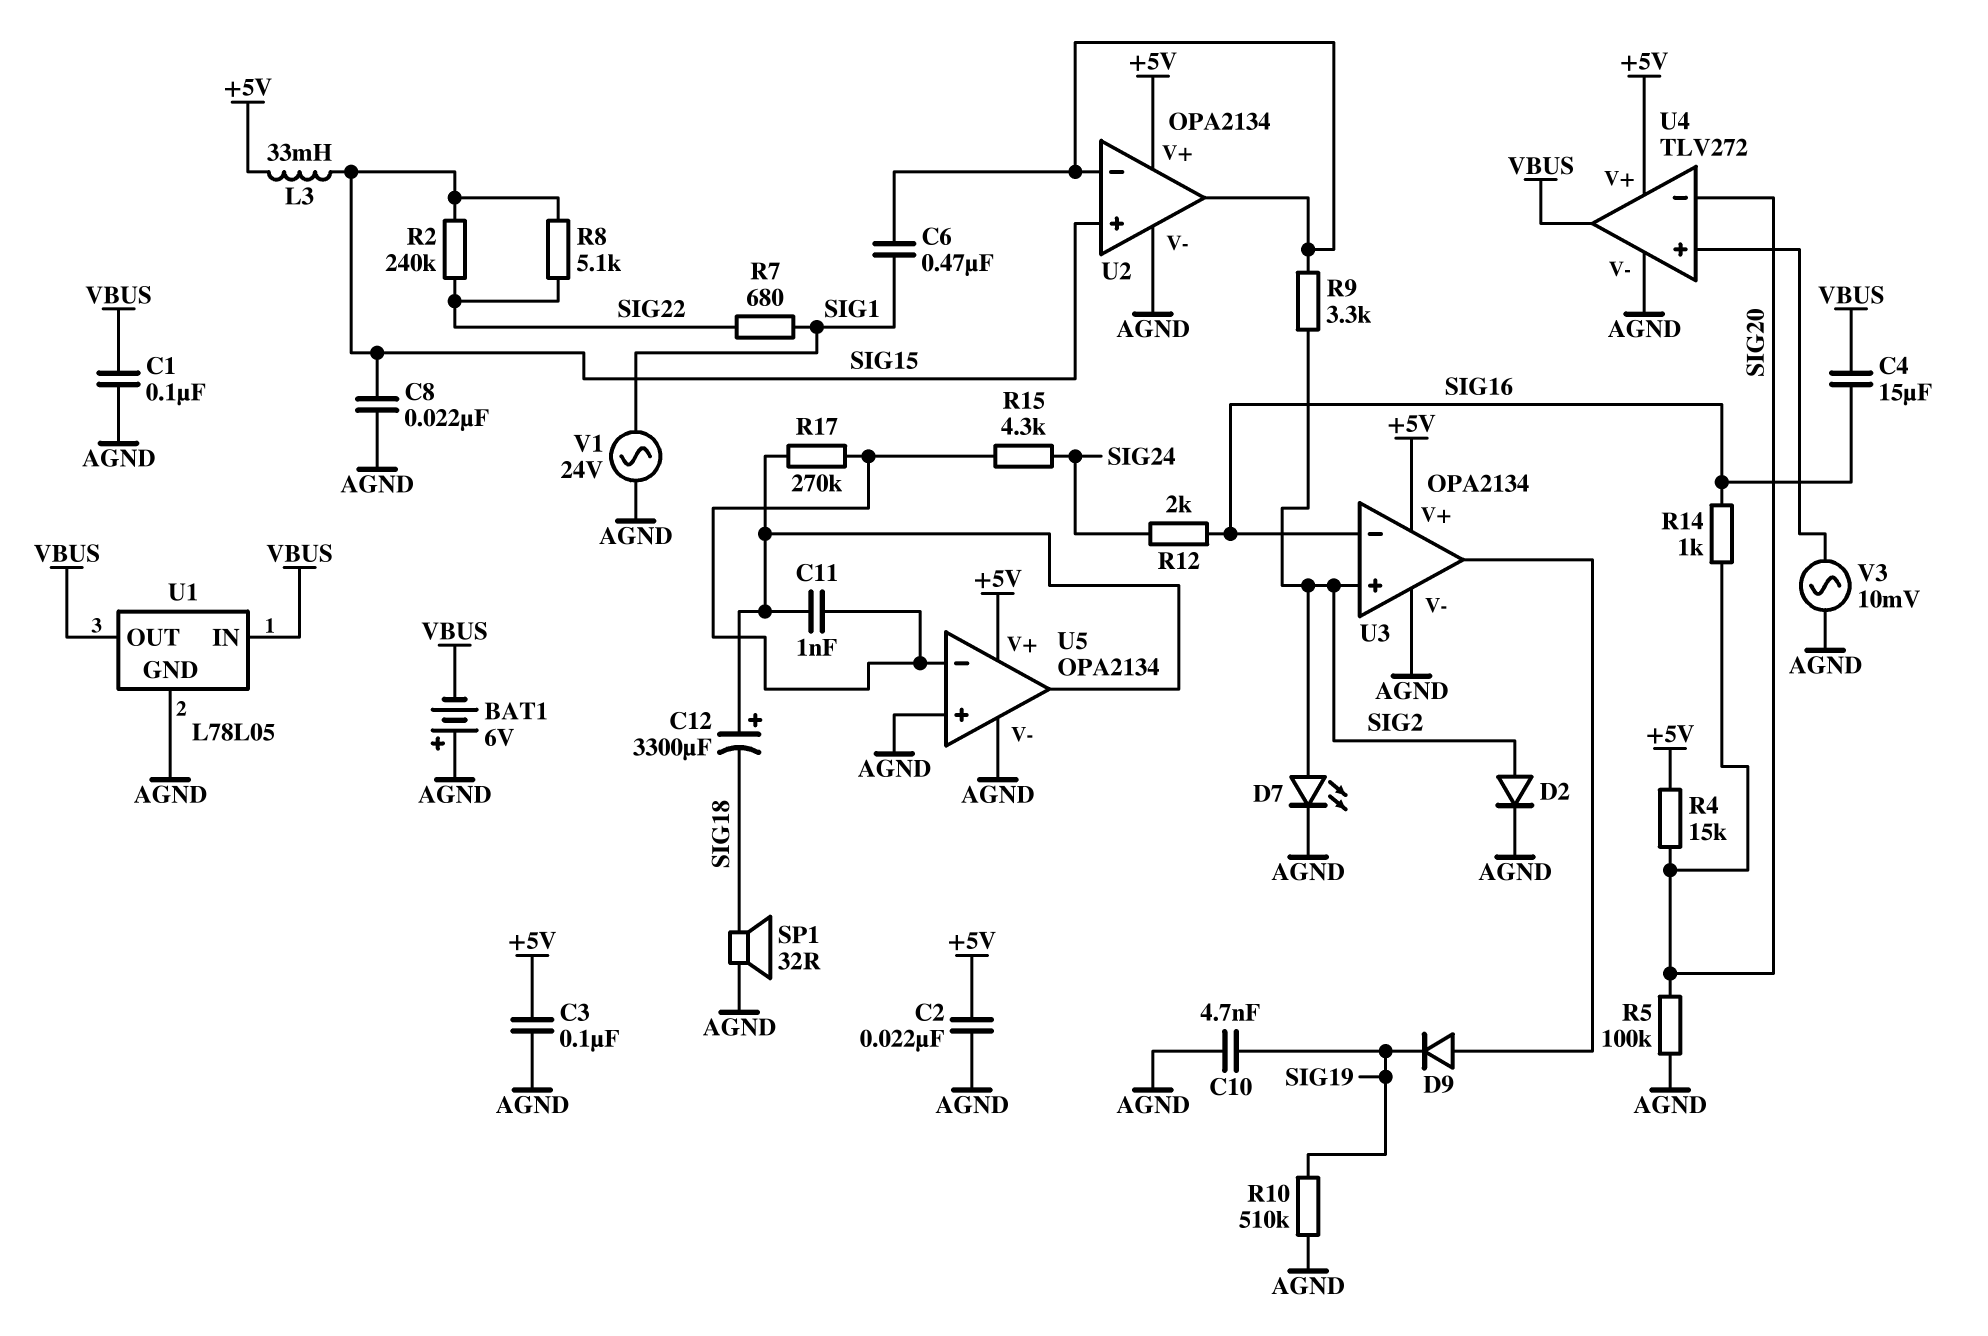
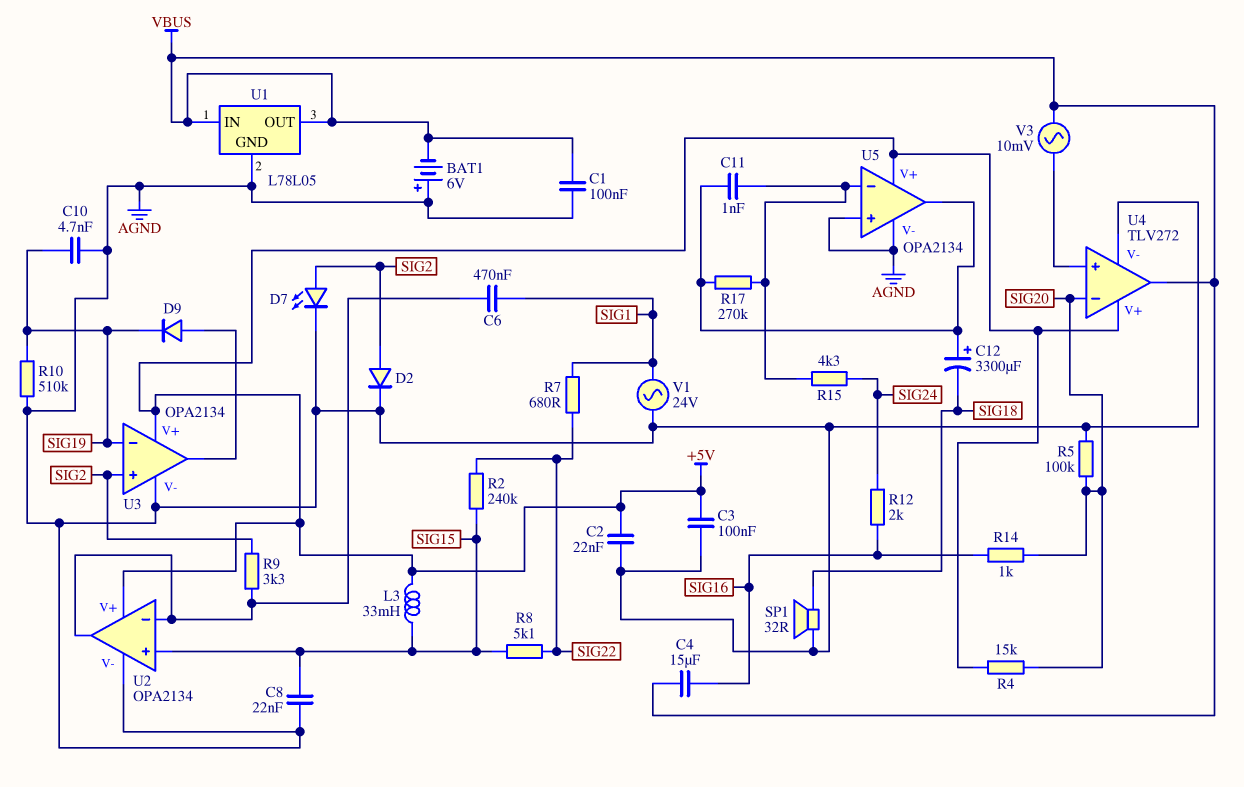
U3 pin in-: SIG16 -> SIG19
V3: AC 10mV (AGND, U4/in+) -> AC 10mV (U4/in+, VBUS)

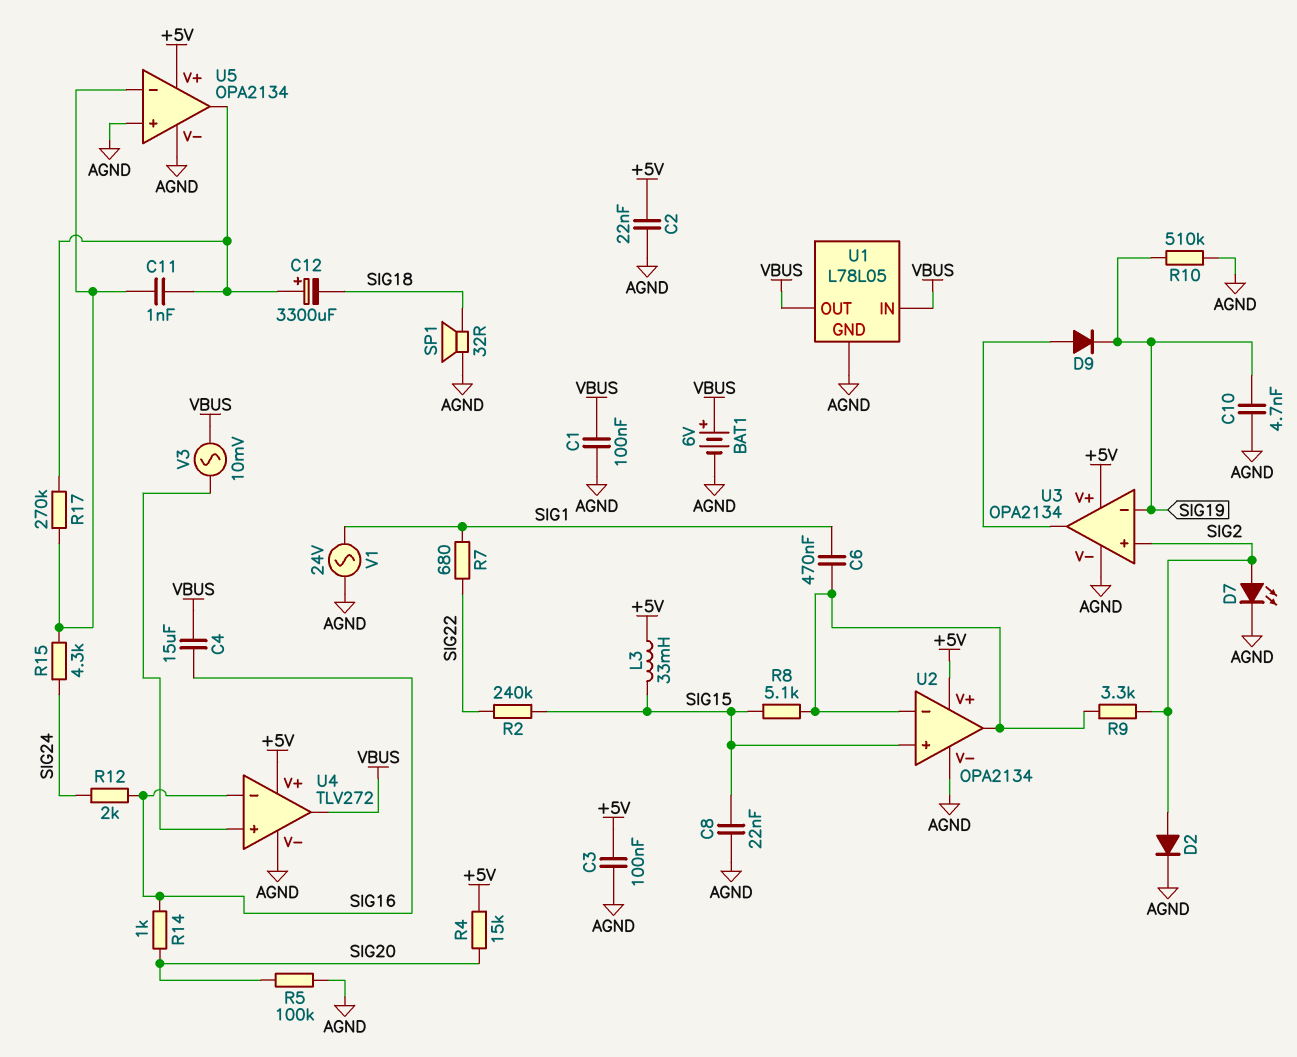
BAT1: 6V (plus AGND, minus VBUS) -> 6V (plus VBUS, minus AGND)
R8: 5.1k (SIG15, SIG22) -> 5.1k (SIG15, U2/in-)
U4 pin in-: SIG20 -> SIG16

